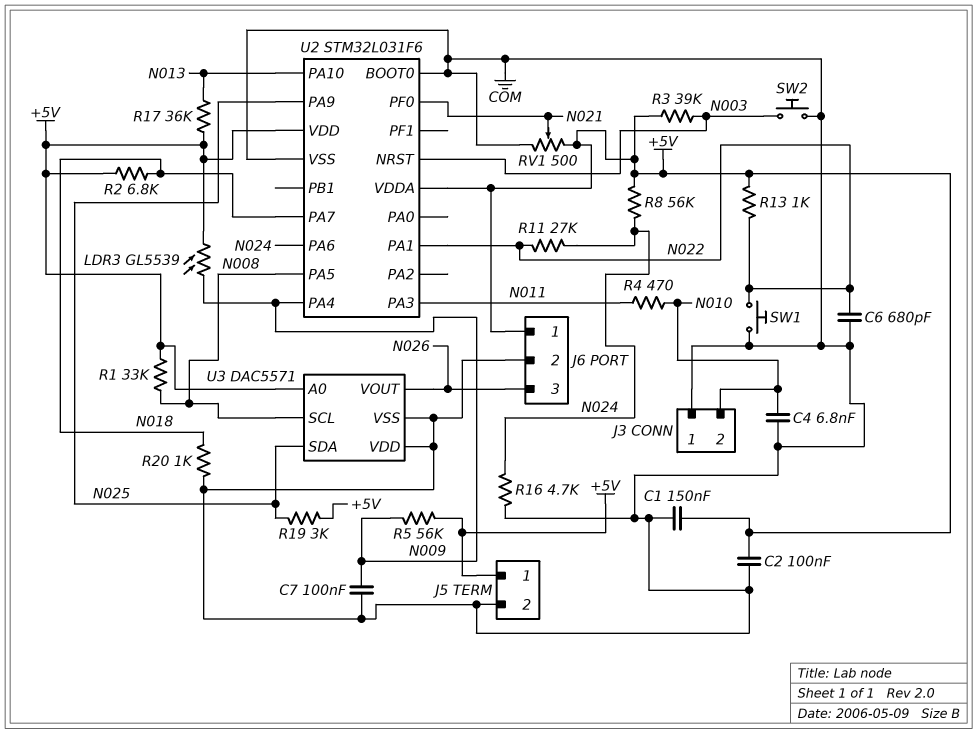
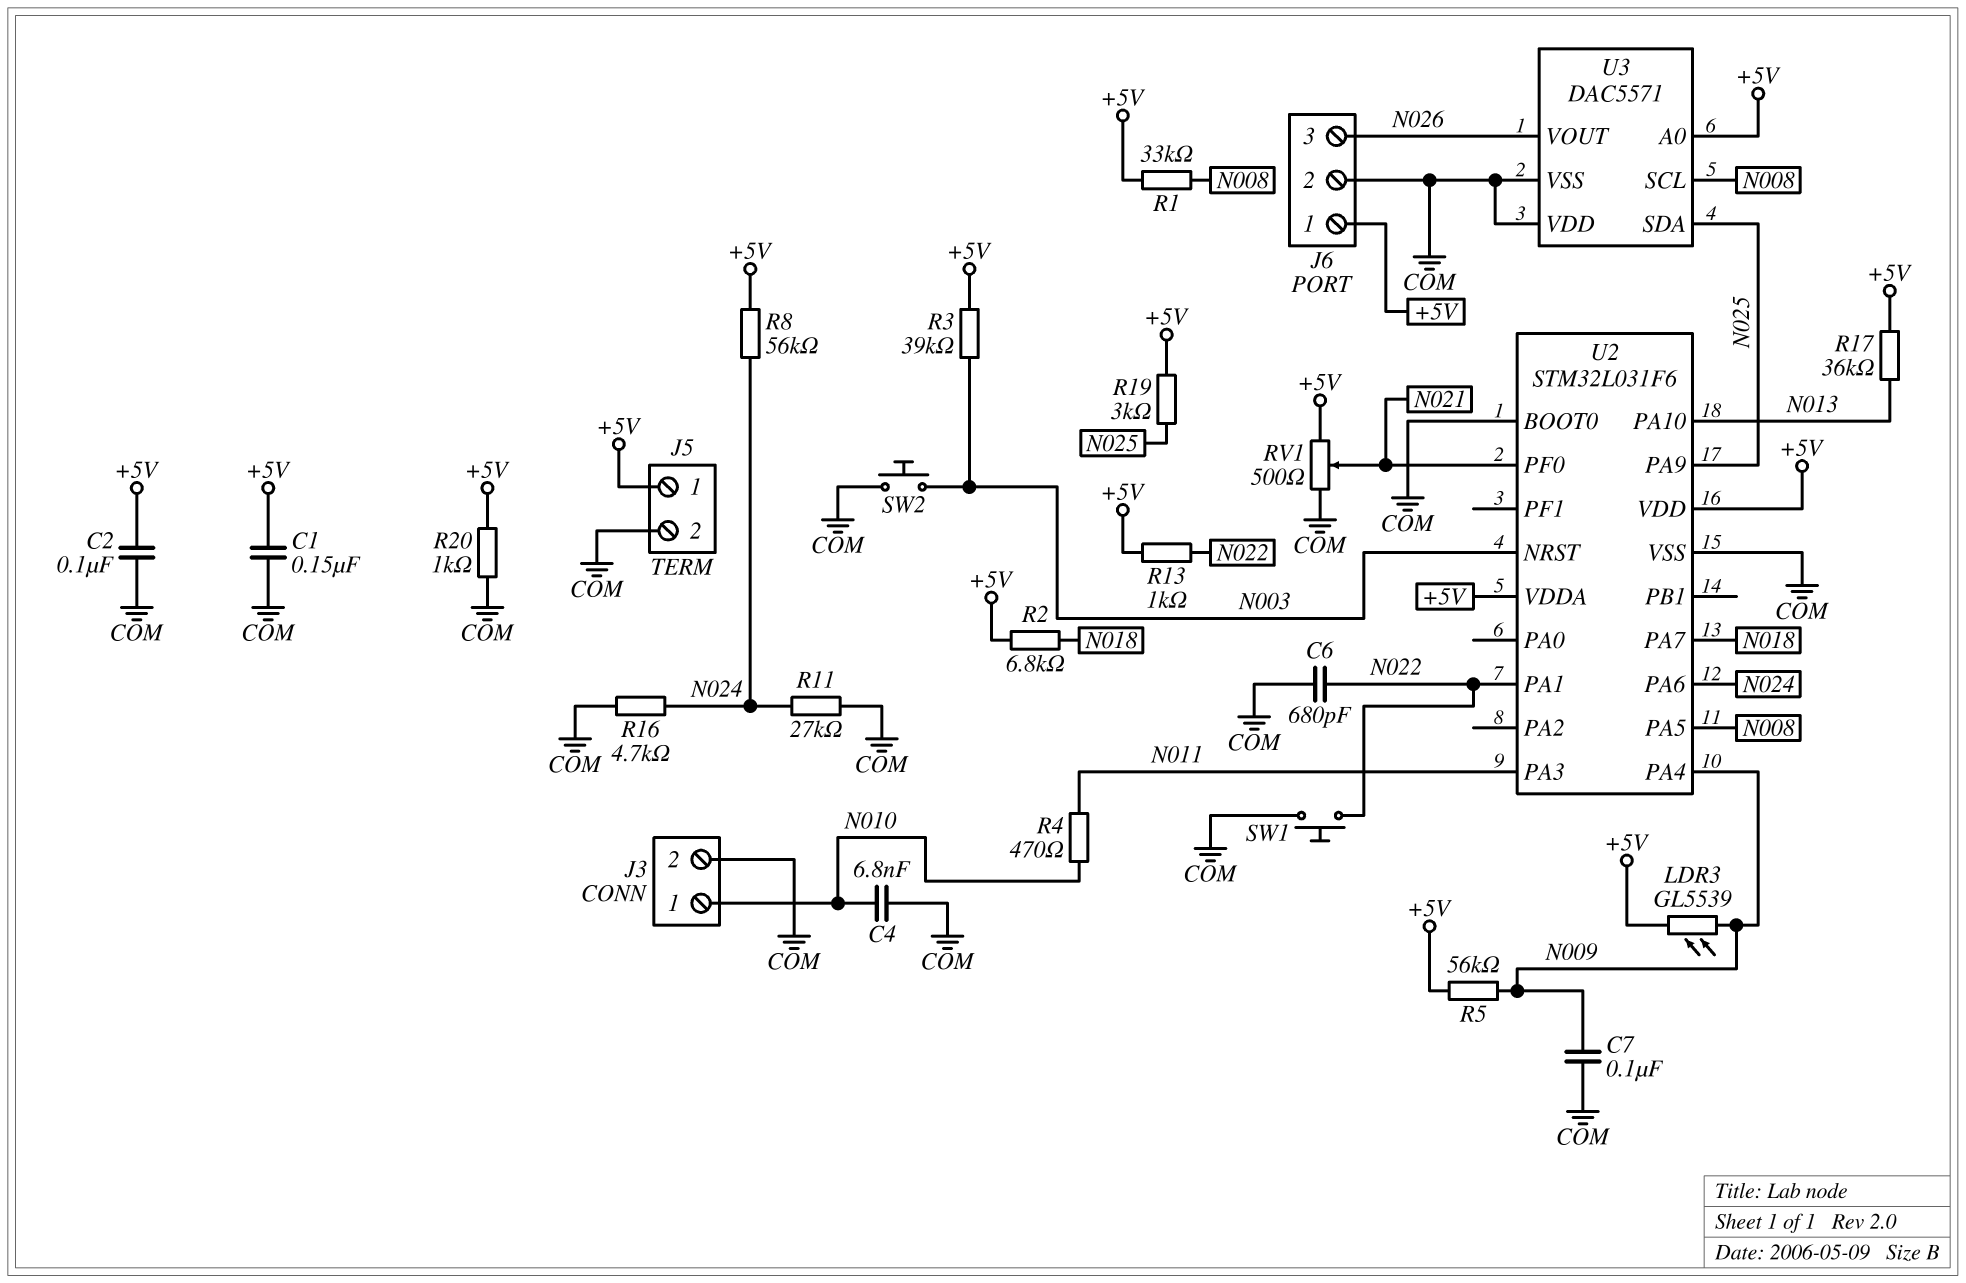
J3 pin 1: COM -> N010
J3 pin 2: N010 -> COM
R11: 27k (N022, N024) -> 27k (COM, N024)
R20: 1k (COM, N018) -> 1k (+5V, COM)

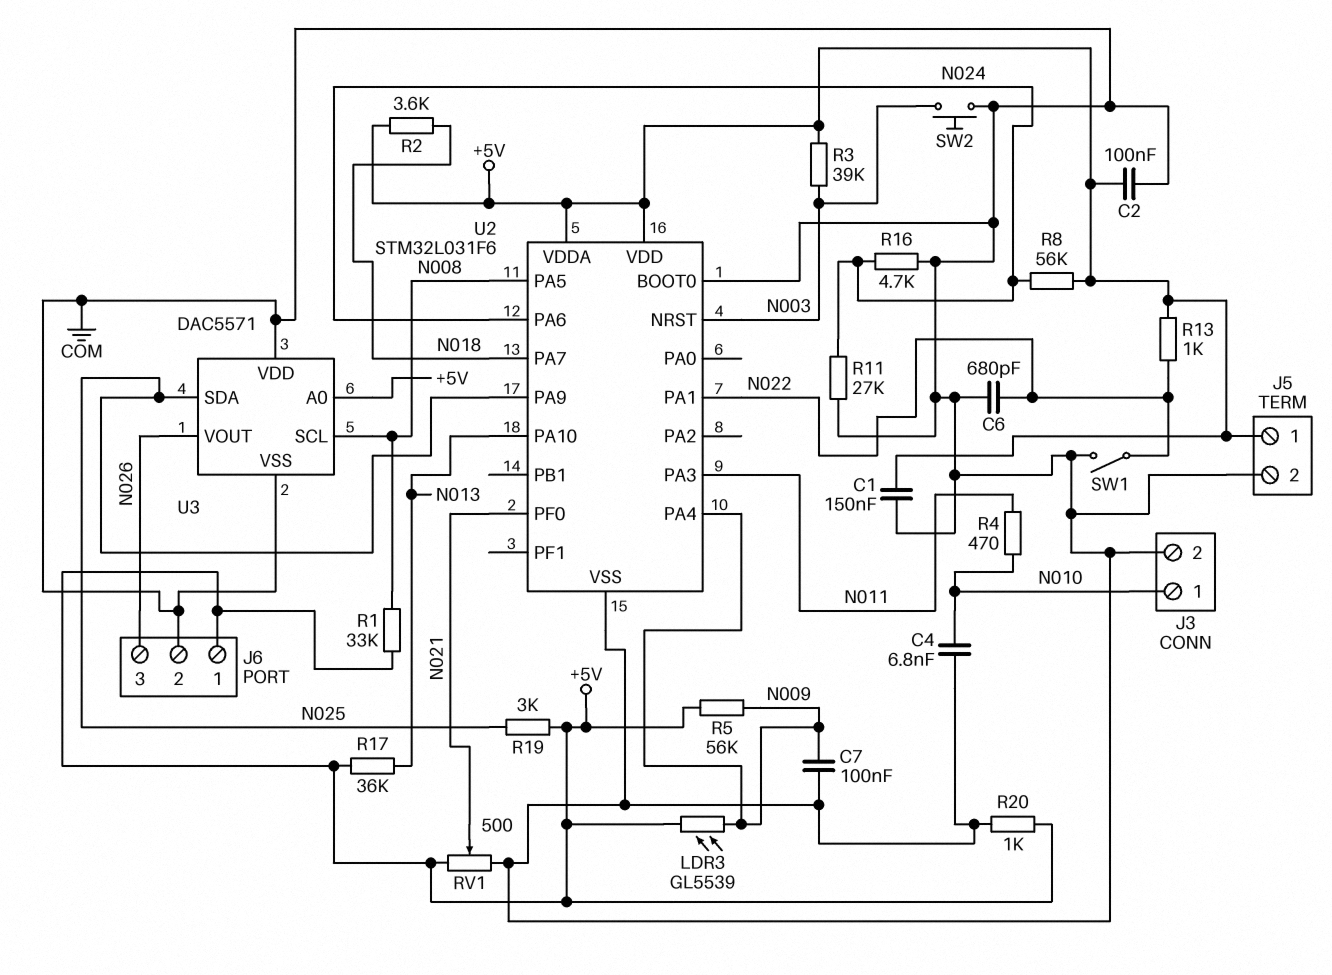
R2: 6.8k (+5V, N018) -> 3.6k (+5V, N018)
SW1: button (COM, N022) -> switch (COM, N022)

